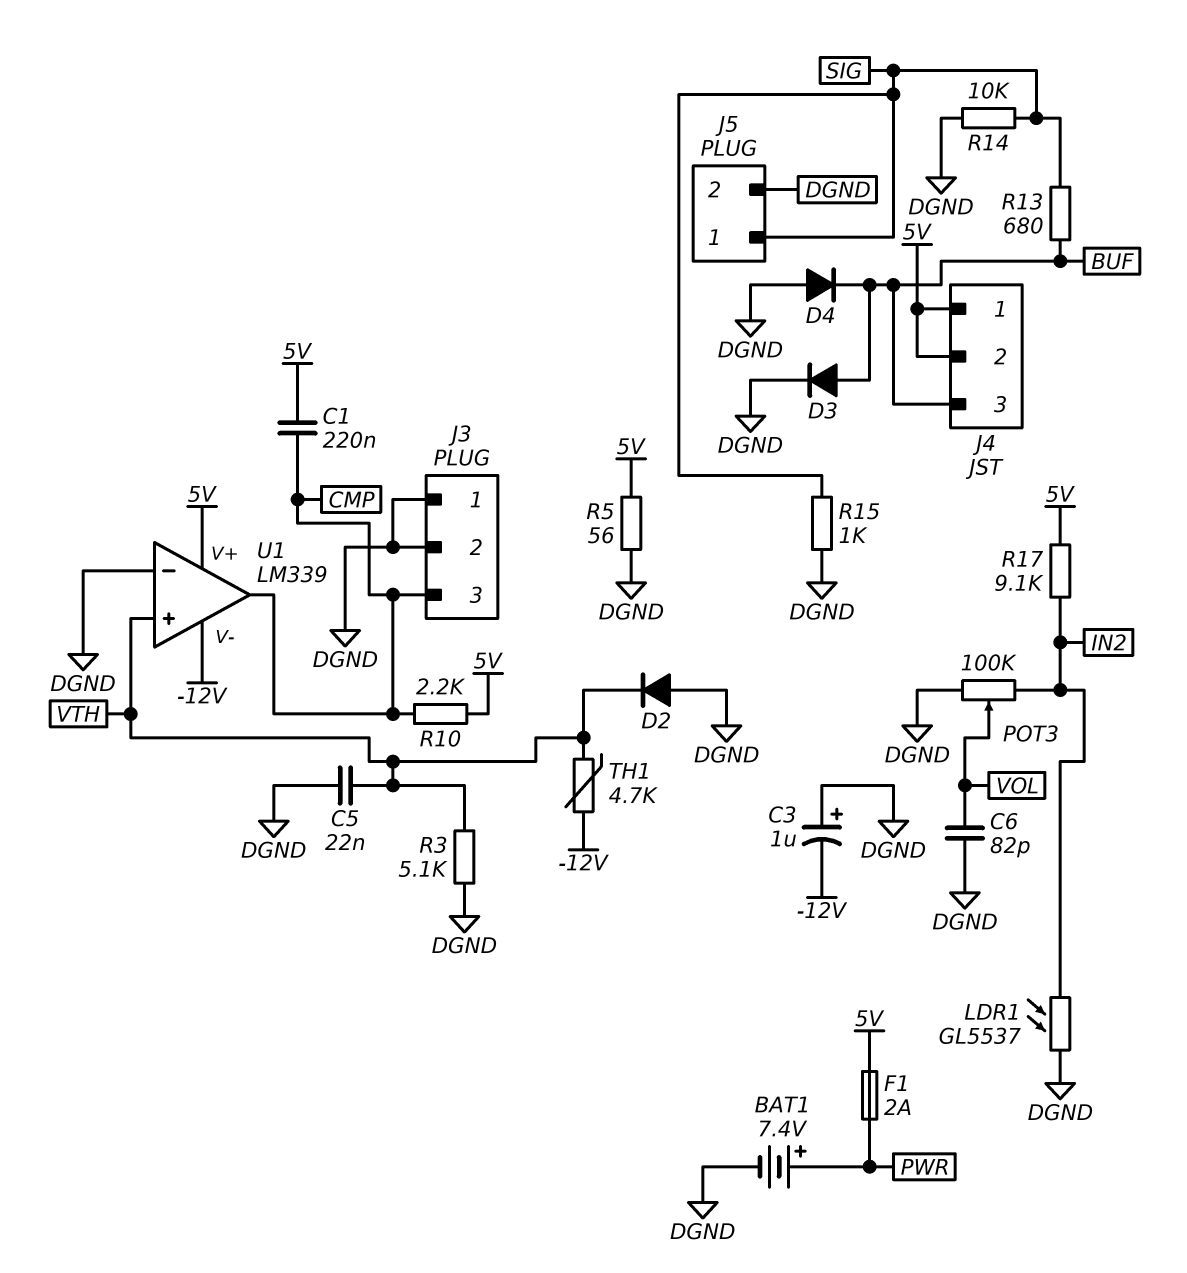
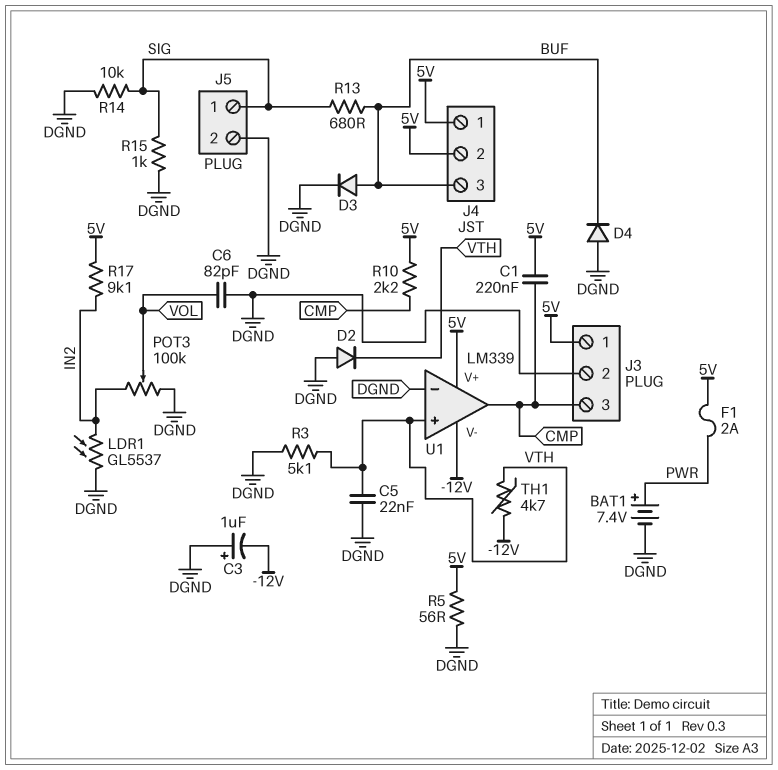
J3 pin 1: DGND -> 5V

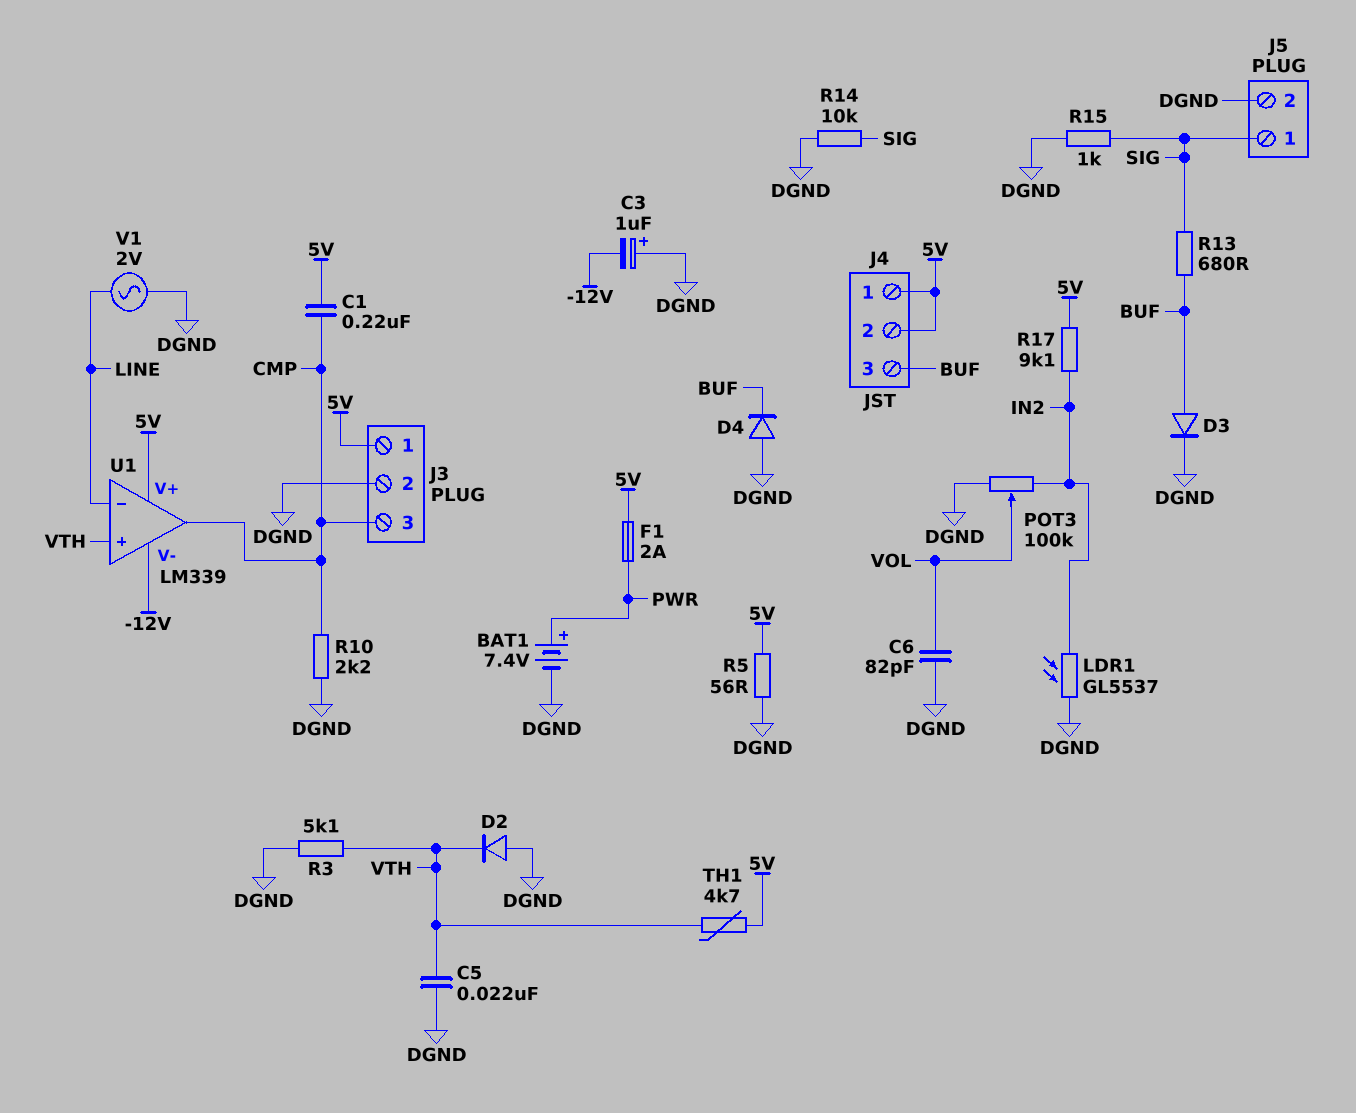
R10: 2.2k (5V, CMP) -> 2.2k (CMP, DGND)
TH1: 4.7k (-12V, VTH) -> 4.7k (5V, VTH)
U1 pin in-: DGND -> LINE
V1: none -> AC 2V (DGND, LINE)

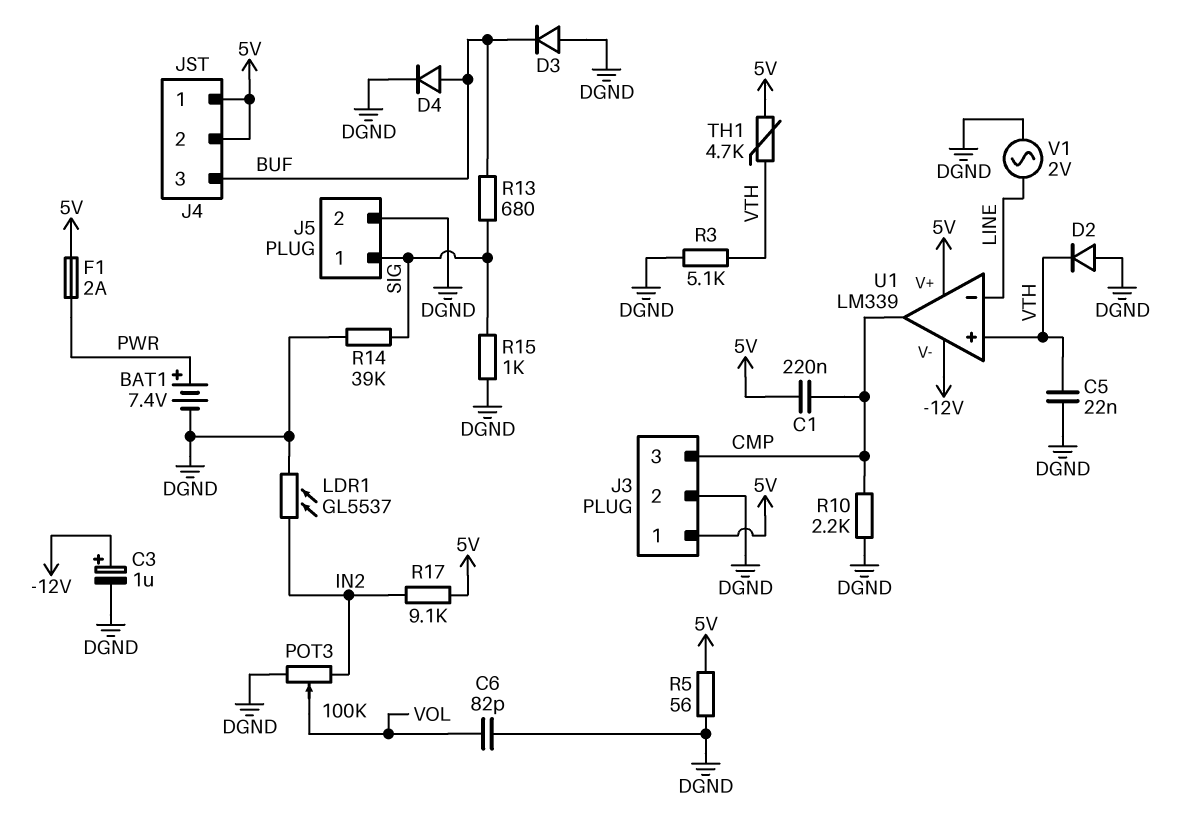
C3: 1uF (plus DGND, minus -12V) -> 1uF (plus -12V, minus DGND)
D3: diode (A BUF, K DGND) -> diode (A DGND, K BUF)
D4: diode (A DGND, K BUF) -> diode (A BUF, K DGND)
R14: 10k (DGND, SIG) -> 39k (DGND, SIG)

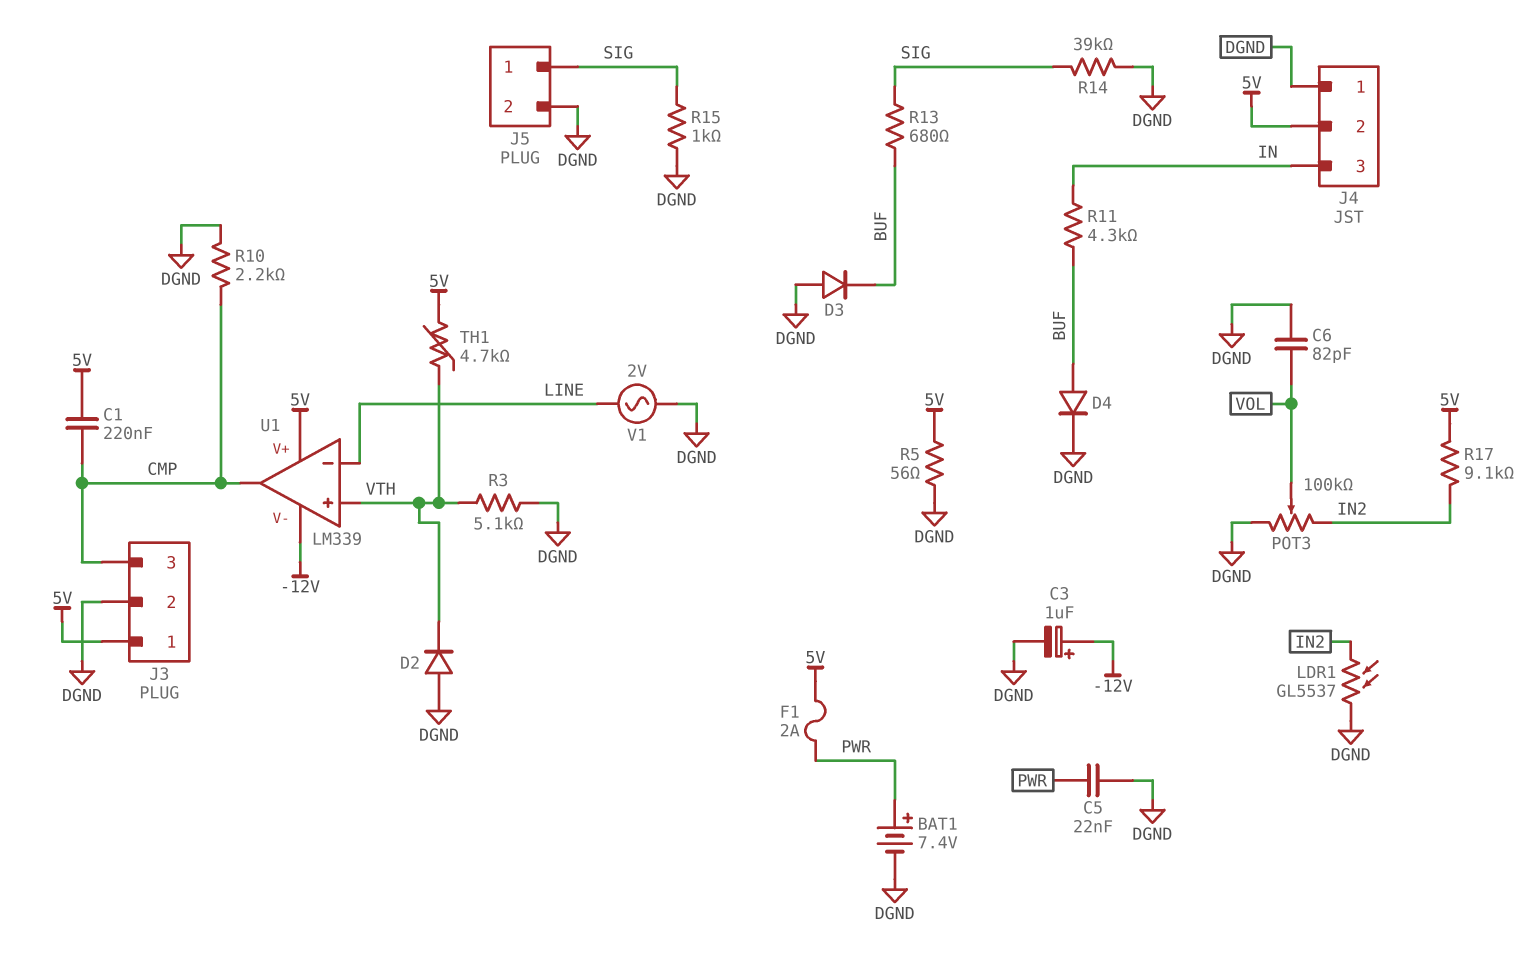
C5: 22nF (DGND, VTH) -> 22nF (DGND, PWR)
J4 pin 1: 5V -> DGND
J4 pin 3: BUF -> IN
R11: none -> 4.3k (BUF, IN)

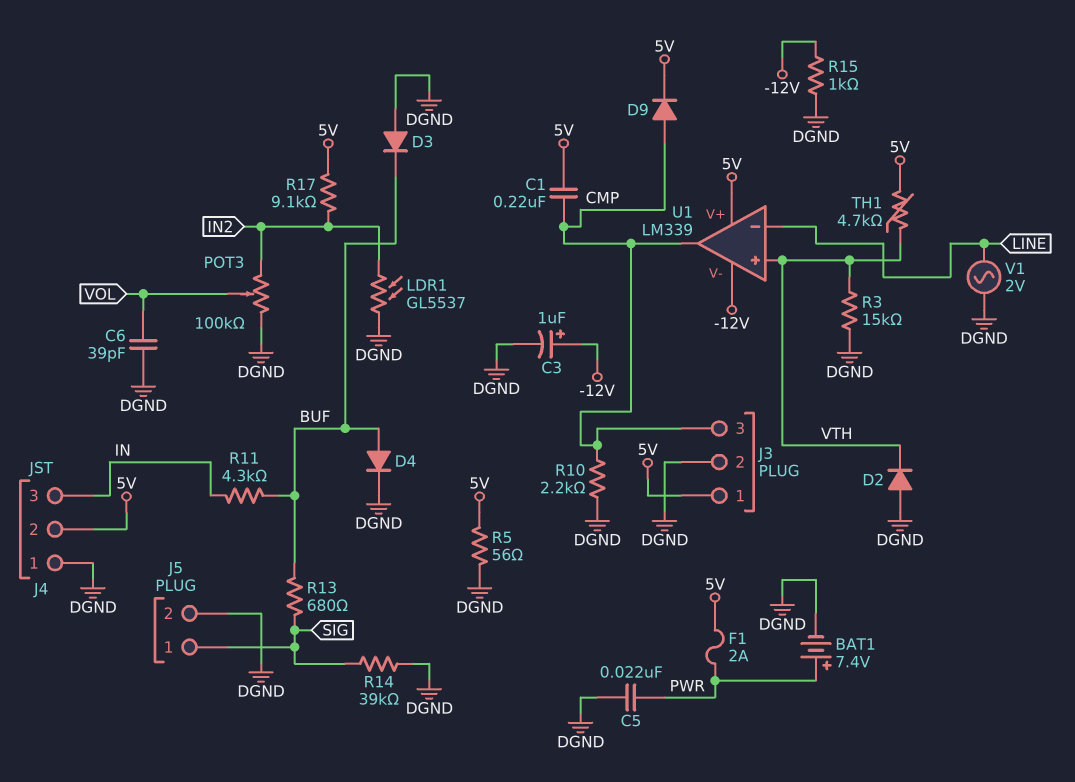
C6: 82pF (DGND, VOL) -> 39pF (DGND, VOL)
D9: none -> diode (A CMP, K 5V)
R3: 5.1k (DGND, VTH) -> 15k (DGND, VTH)
R15: 1k (DGND, SIG) -> 1k (-12V, DGND)

